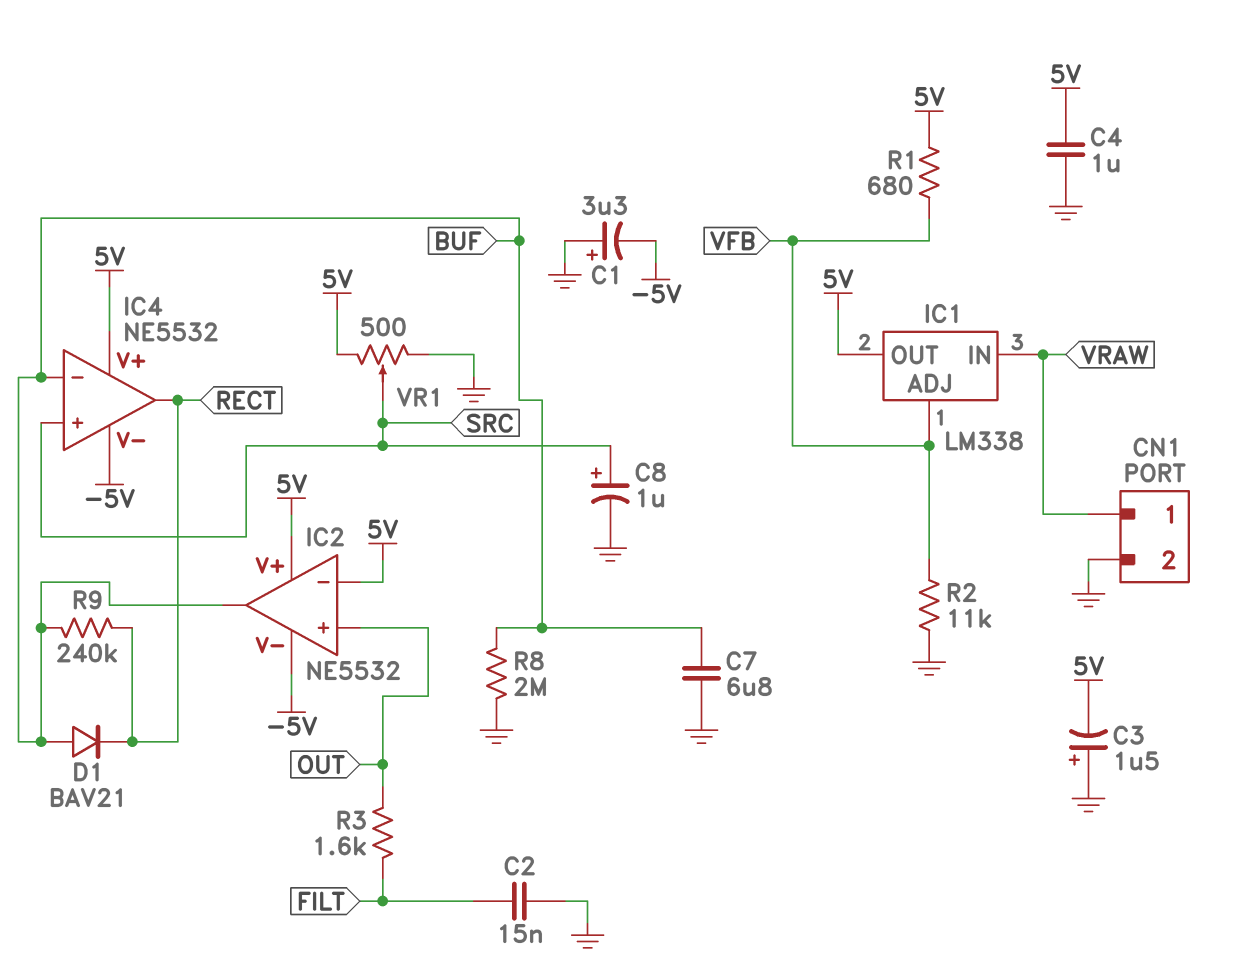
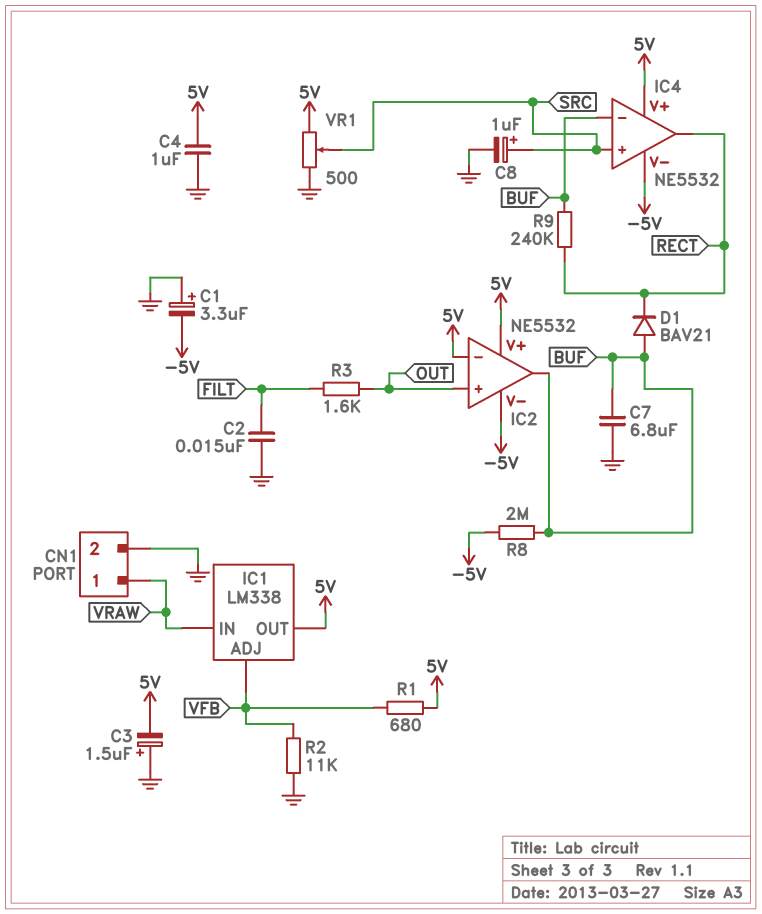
R8: 2M (BUF, GND) -> 2M (-5V, BUF)

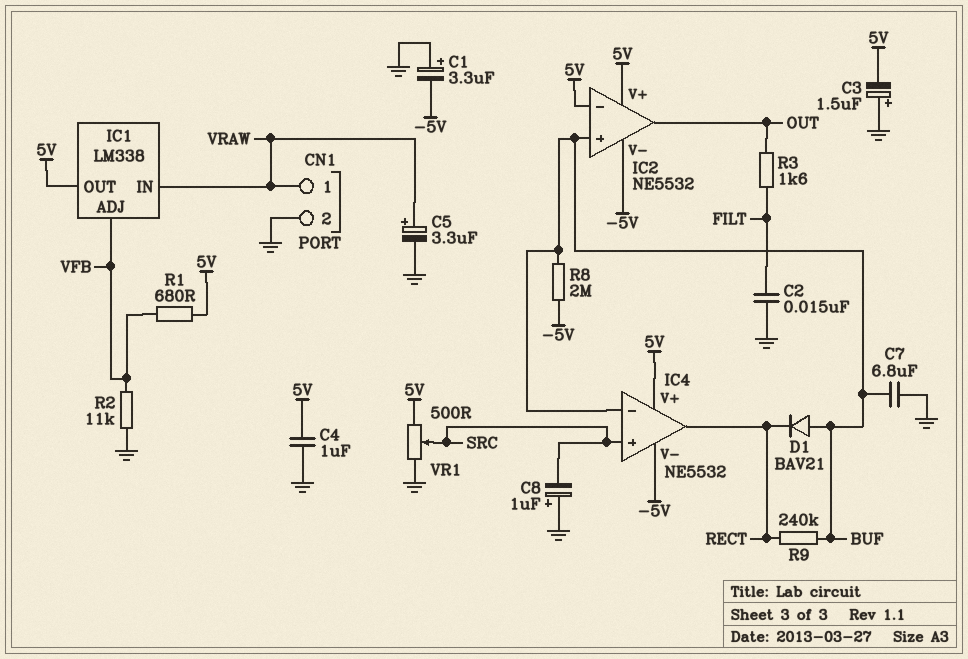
C5: none -> 3.3uF (plus VRAW, minus GND)
C8: 1uF (plus SRC, minus GND) -> 1uF (plus GND, minus SRC)
IC2 pin in+: OUT -> BUF
IC2 pin out: BUF -> OUT

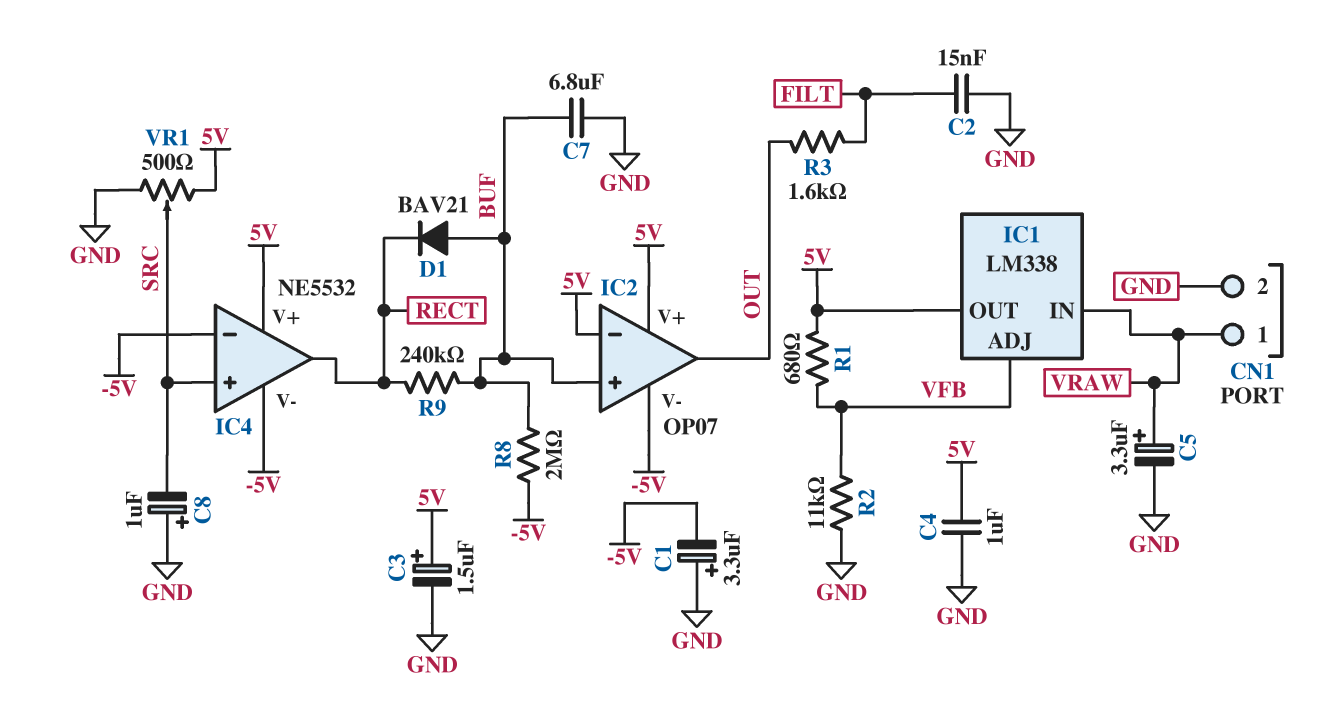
C3: 1.5uF (plus GND, minus 5V) -> 1.5uF (plus 5V, minus GND)
IC2: NE5532 -> OP07
IC4 pin in-: BUF -> -5V

